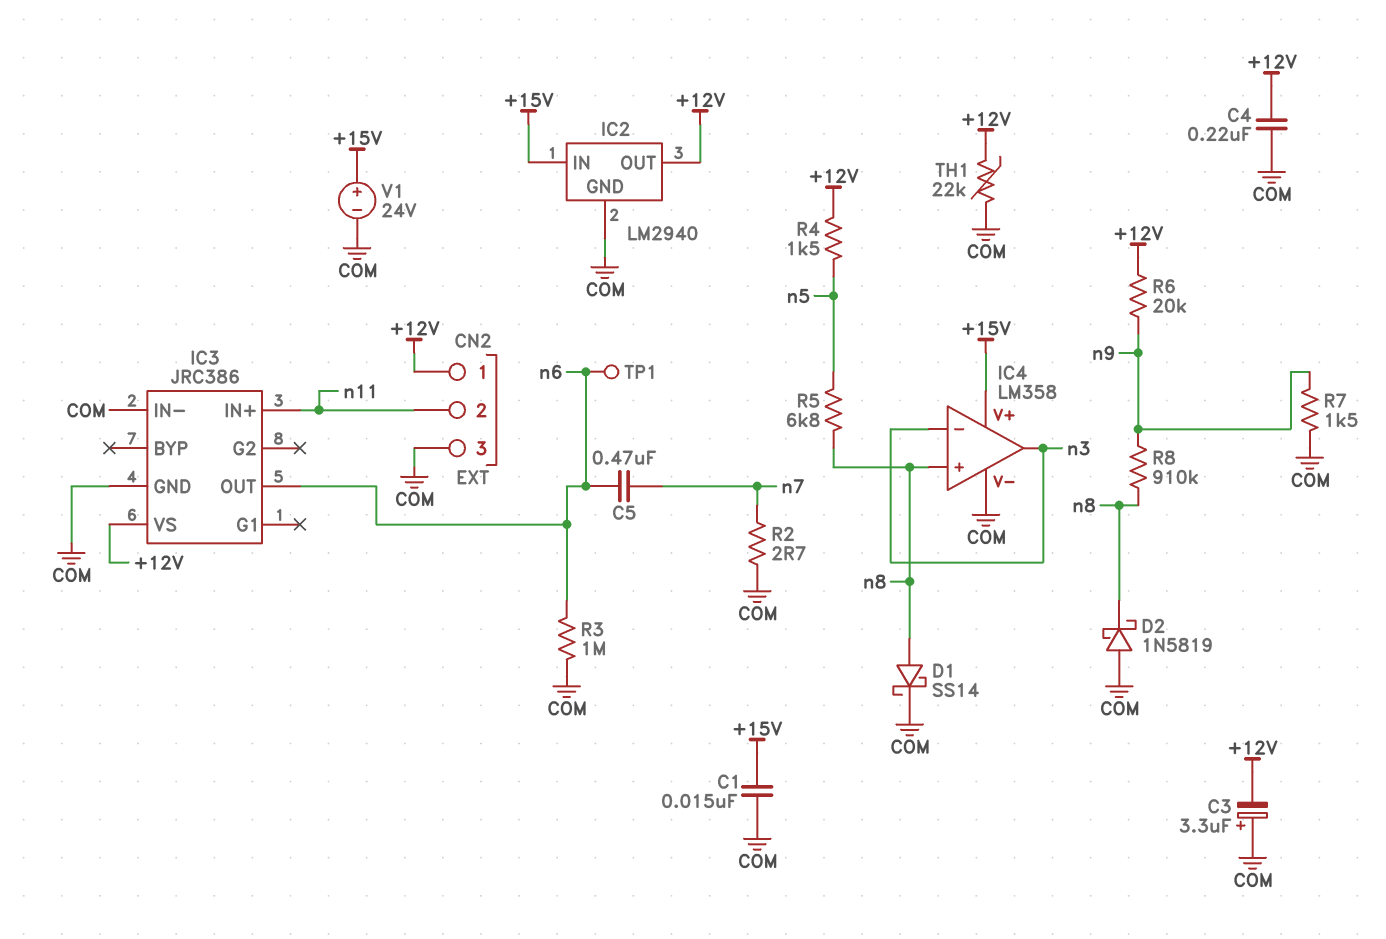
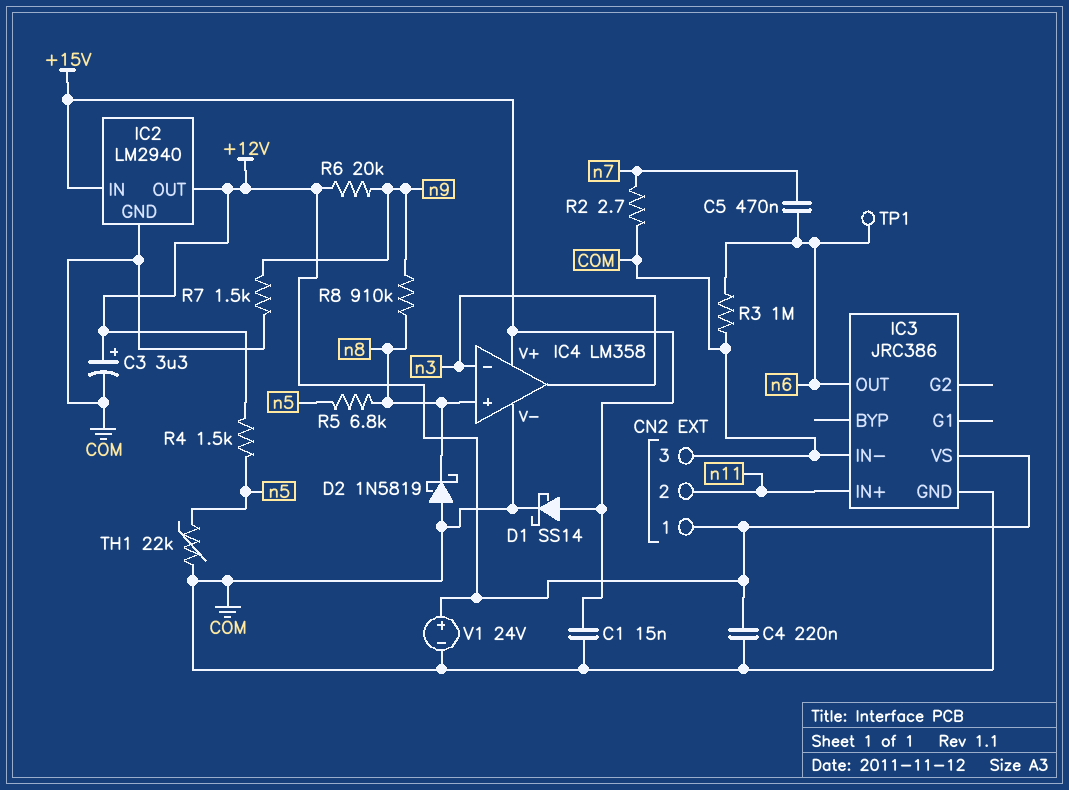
C3: 3.3uF (plus COM, minus +12V) -> 3.3uF (plus +12V, minus COM)
D1: schottky SS14 (A n8, K COM) -> schottky SS14 (A +15V, K COM)
TH1: 22k (+12V, COM) -> 22k (COM, n5)
V1: 24V (plus +15V, minus COM) -> 24V (plus +12V, minus COM)

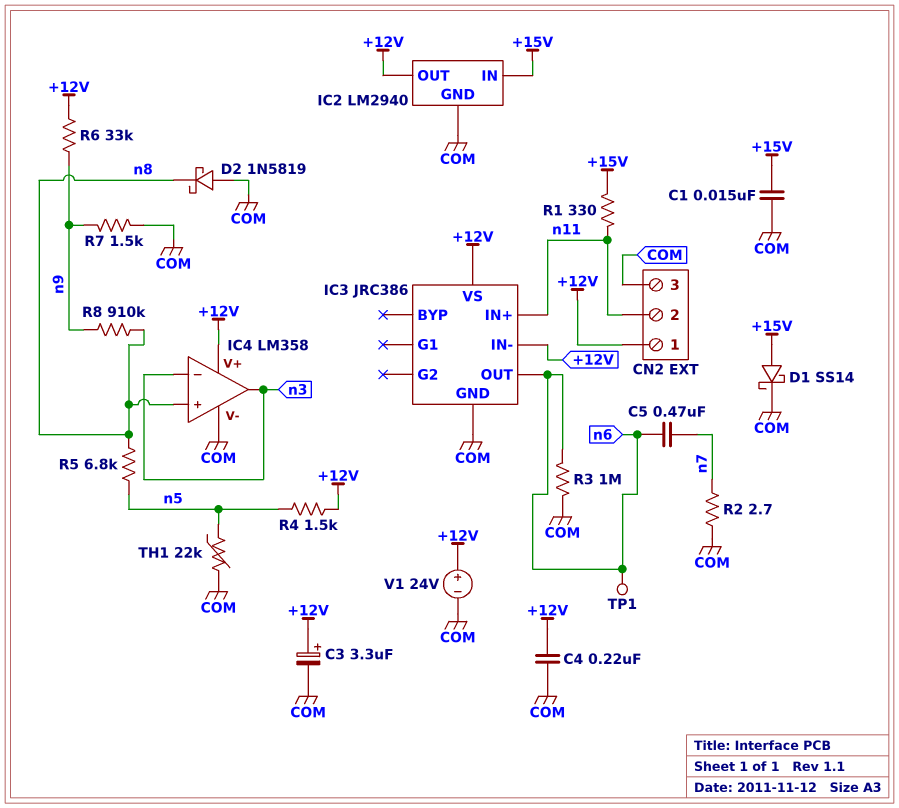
IC3 pin IN-: COM -> +12V
IC4 pin V+: +15V -> +12V
R1: none -> 330 (+15V, n11)
R6: 20k (+12V, n9) -> 33k (+12V, n9)

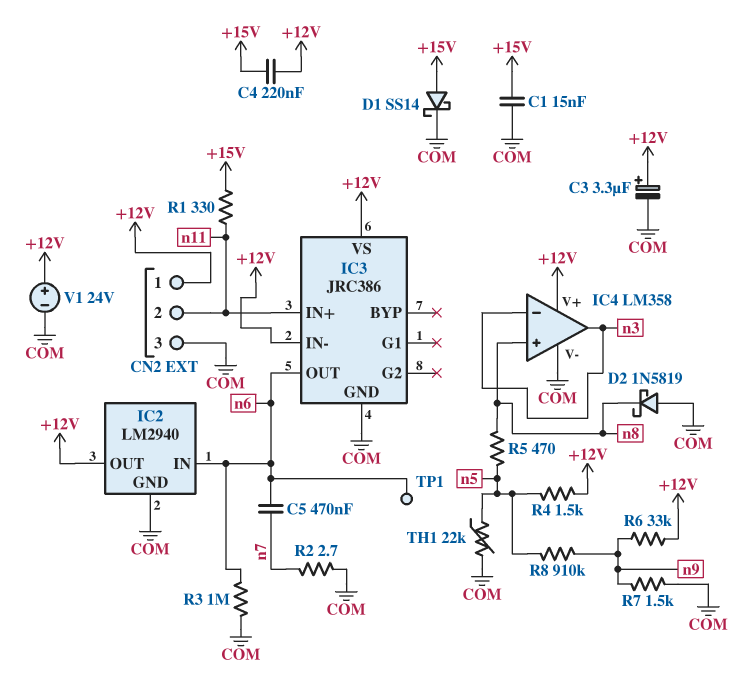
C4: 220nF (+12V, COM) -> 220nF (+12V, +15V)
IC2 pin IN: +15V -> n6
R5: 6.8k (n5, n8) -> 470 (n5, n8)
R8: 910k (n8, n9) -> 910k (n5, n9)

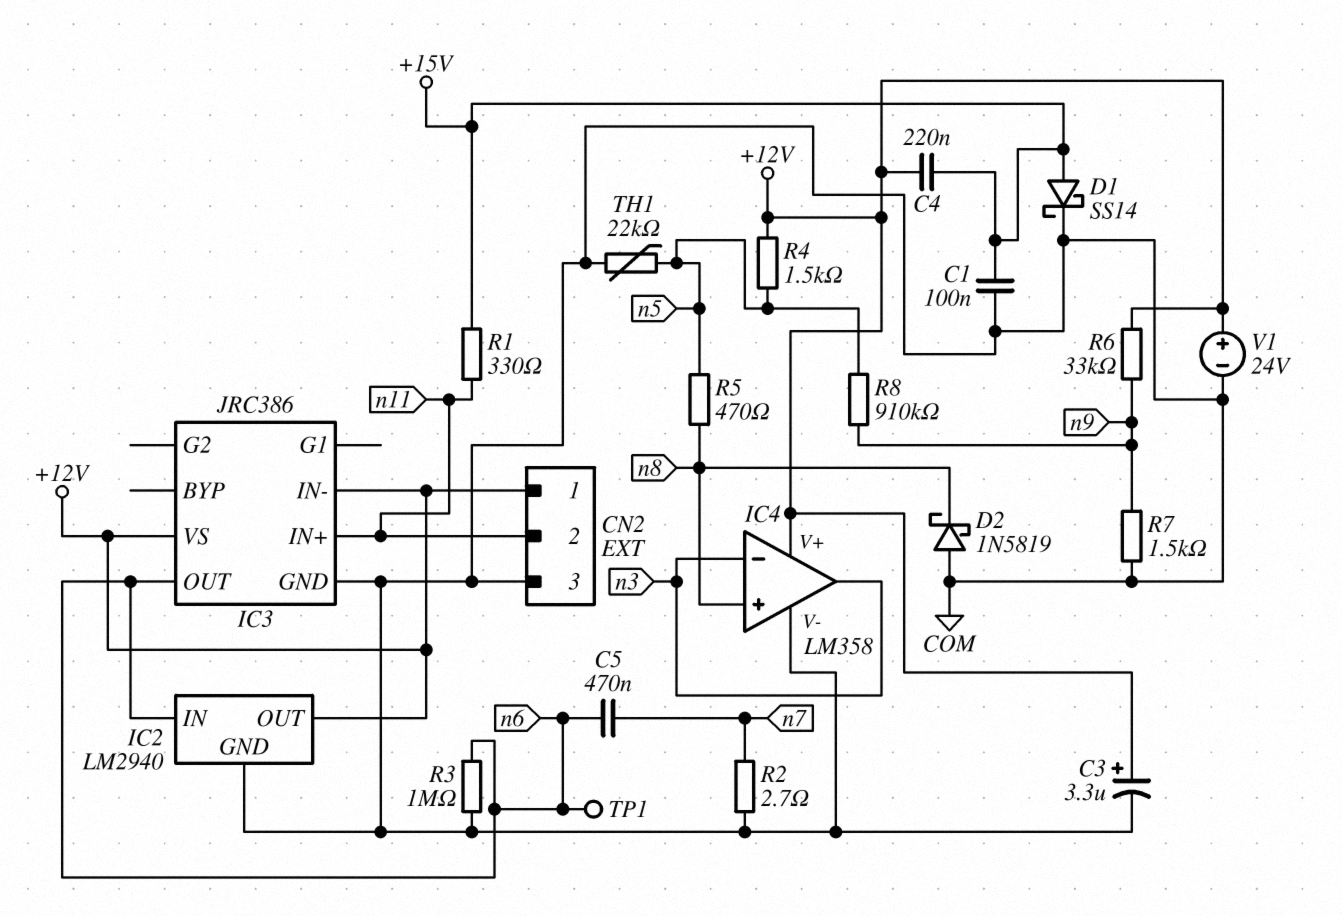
C1: 15nF (+15V, COM) -> 100nF (+15V, COM)

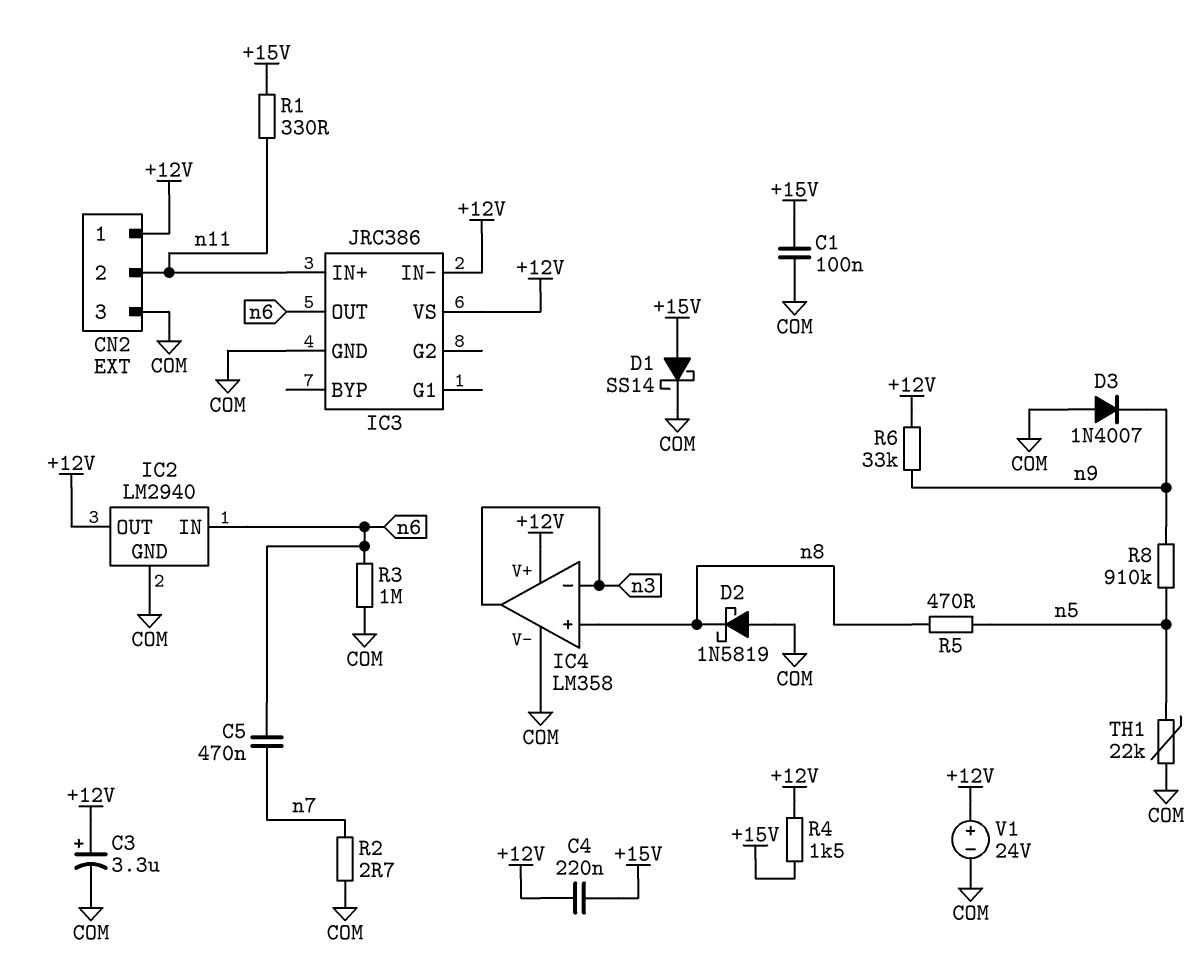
D3: none -> diode 1N4007 (A COM, K n9)
R4: 1.5k (+12V, n5) -> 1.5k (+12V, +15V)
R7: 1.5k (COM, n9) -> none
TP1: test point (n6) -> none

